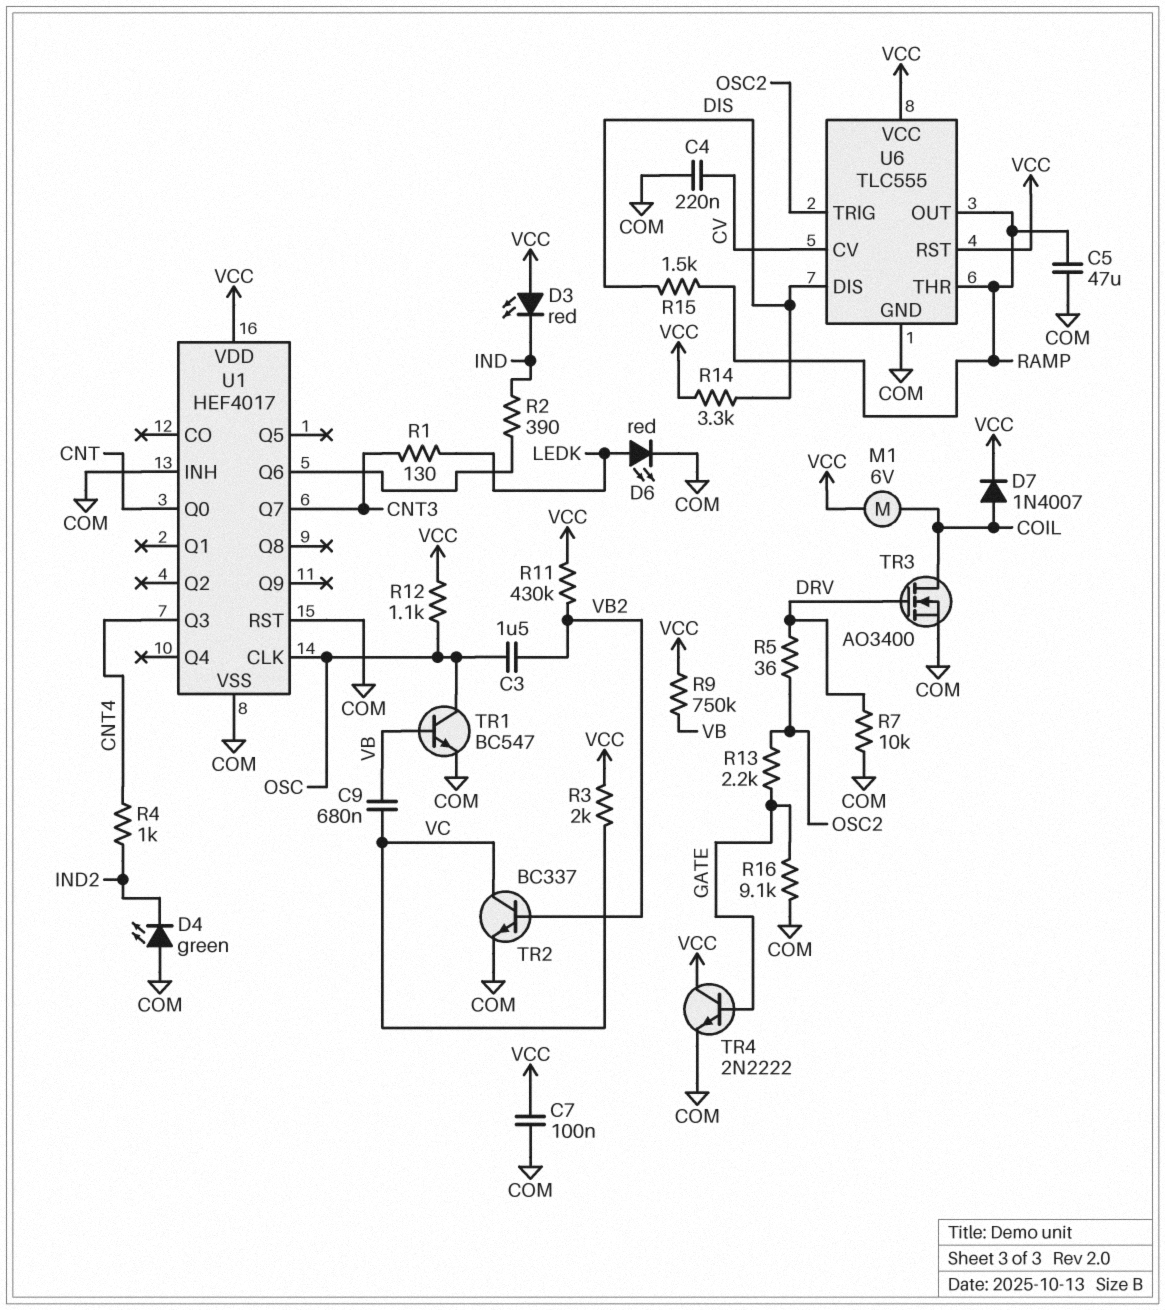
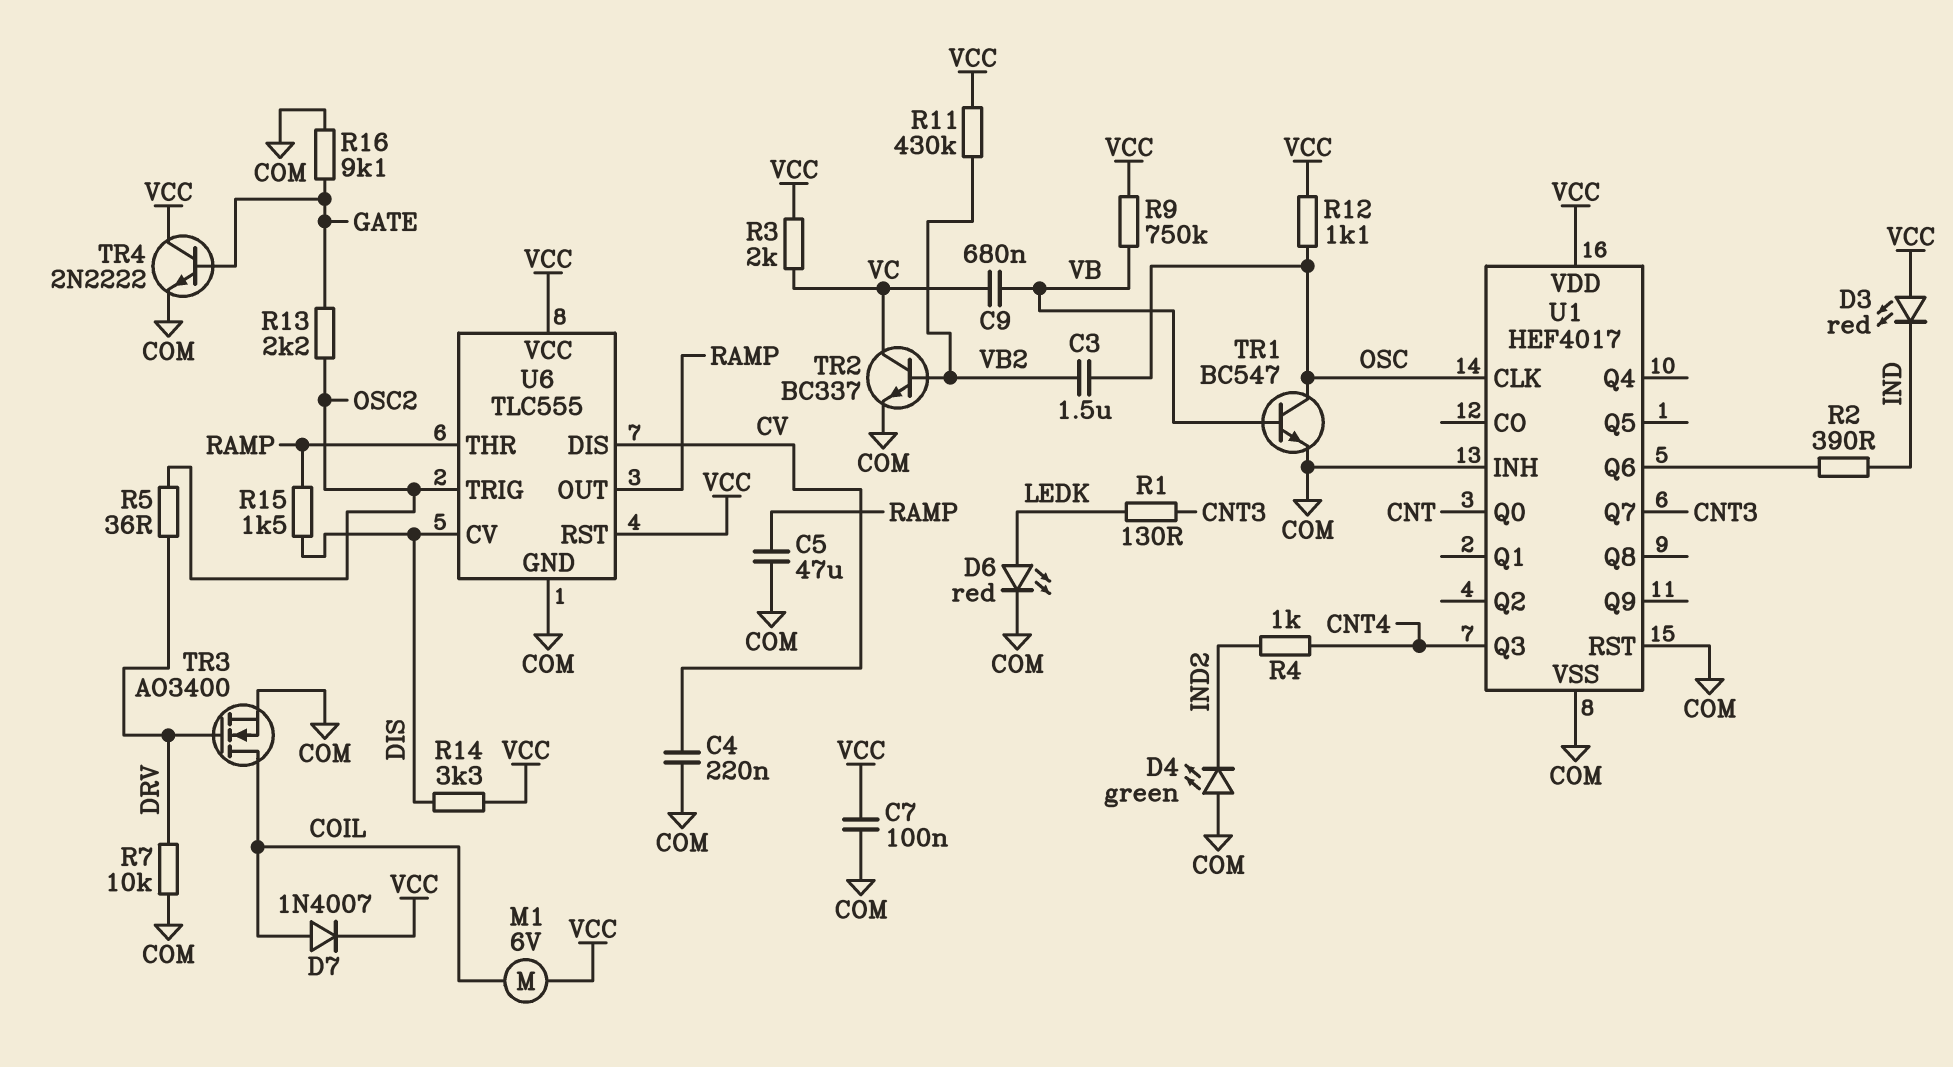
U6 pin CV: CV -> DIS
U6 pin DIS: DIS -> CV

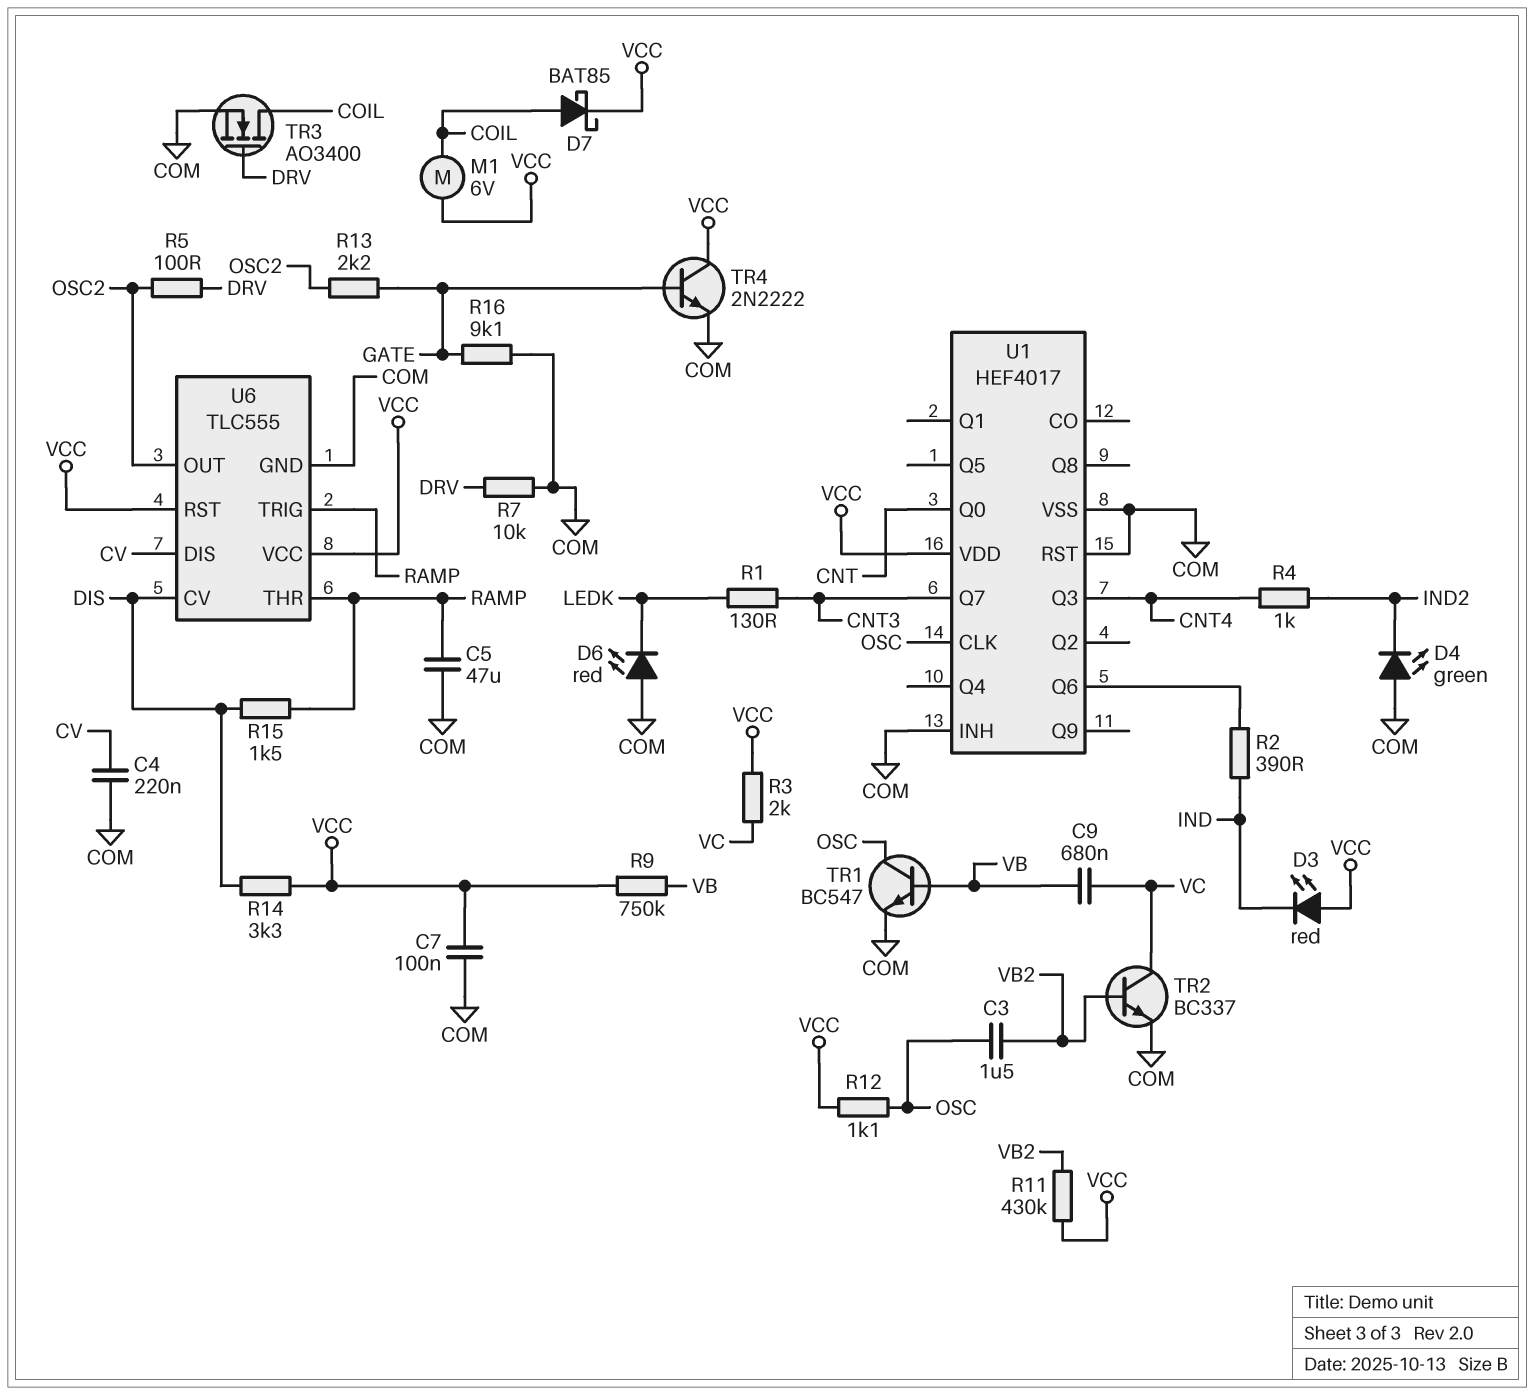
D6: LED red (A LEDK, K COM) -> LED red (A COM, K LEDK)
D7: diode 1N4007 (A COIL, K VCC) -> schottky BAT85 (A COIL, K VCC)
R5: 36 (DRV, OSC2) -> 100 (DRV, OSC2)
U6 pin OUT: RAMP -> OSC2
U6 pin TRIG: OSC2 -> RAMP

